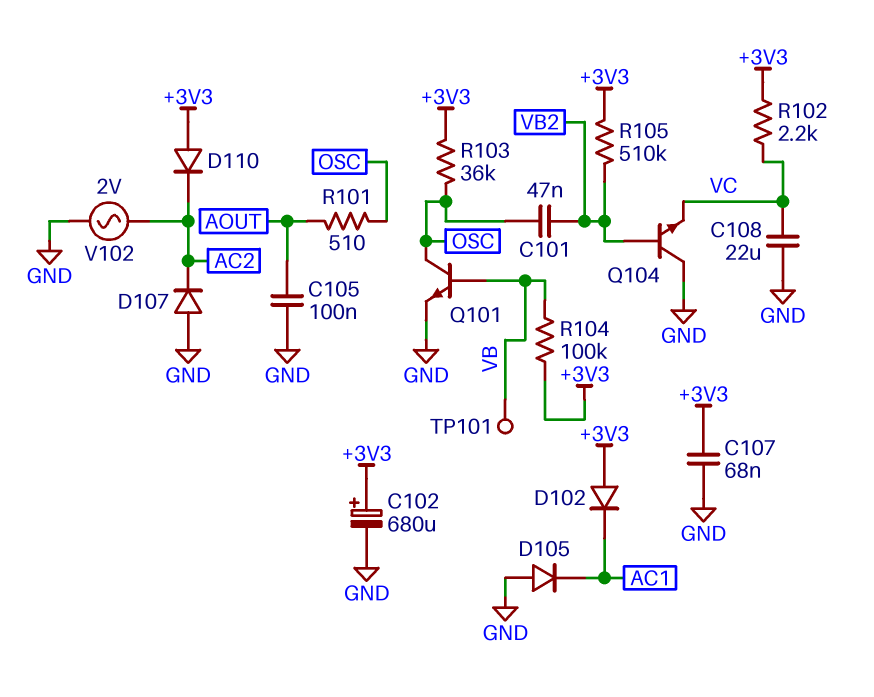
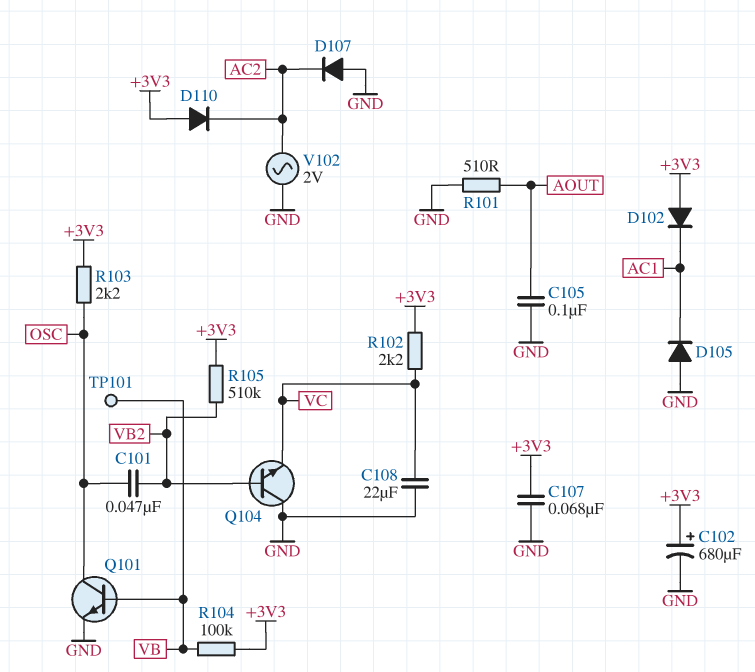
R101: 510 (AOUT, OSC) -> 510 (AOUT, GND)
R103: 36k (+3V3, OSC) -> 2.2k (+3V3, OSC)

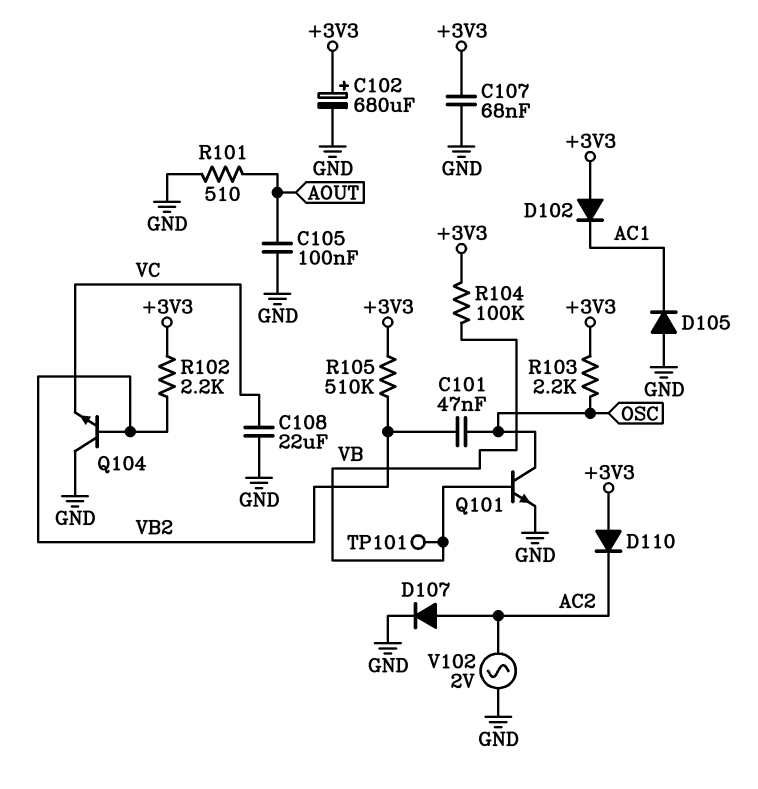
D107: diode (A GND, K AC2) -> diode (A AC2, K GND)
R102: 2.2k (+3V3, VC) -> 2.2k (+3V3, VB2)

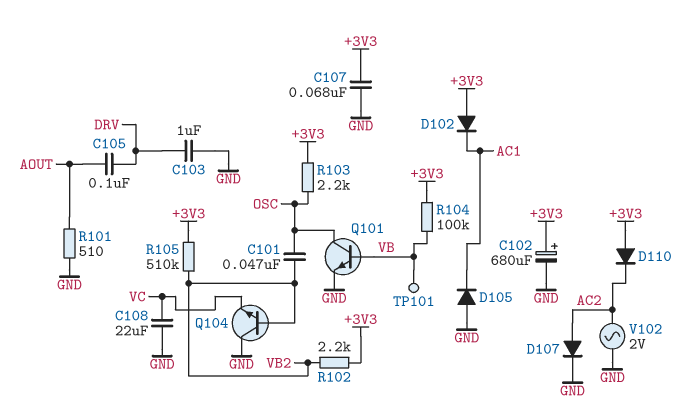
C103: none -> 1uF (DRV, GND)
C105: 100nF (AOUT, GND) -> 100nF (AOUT, DRV)

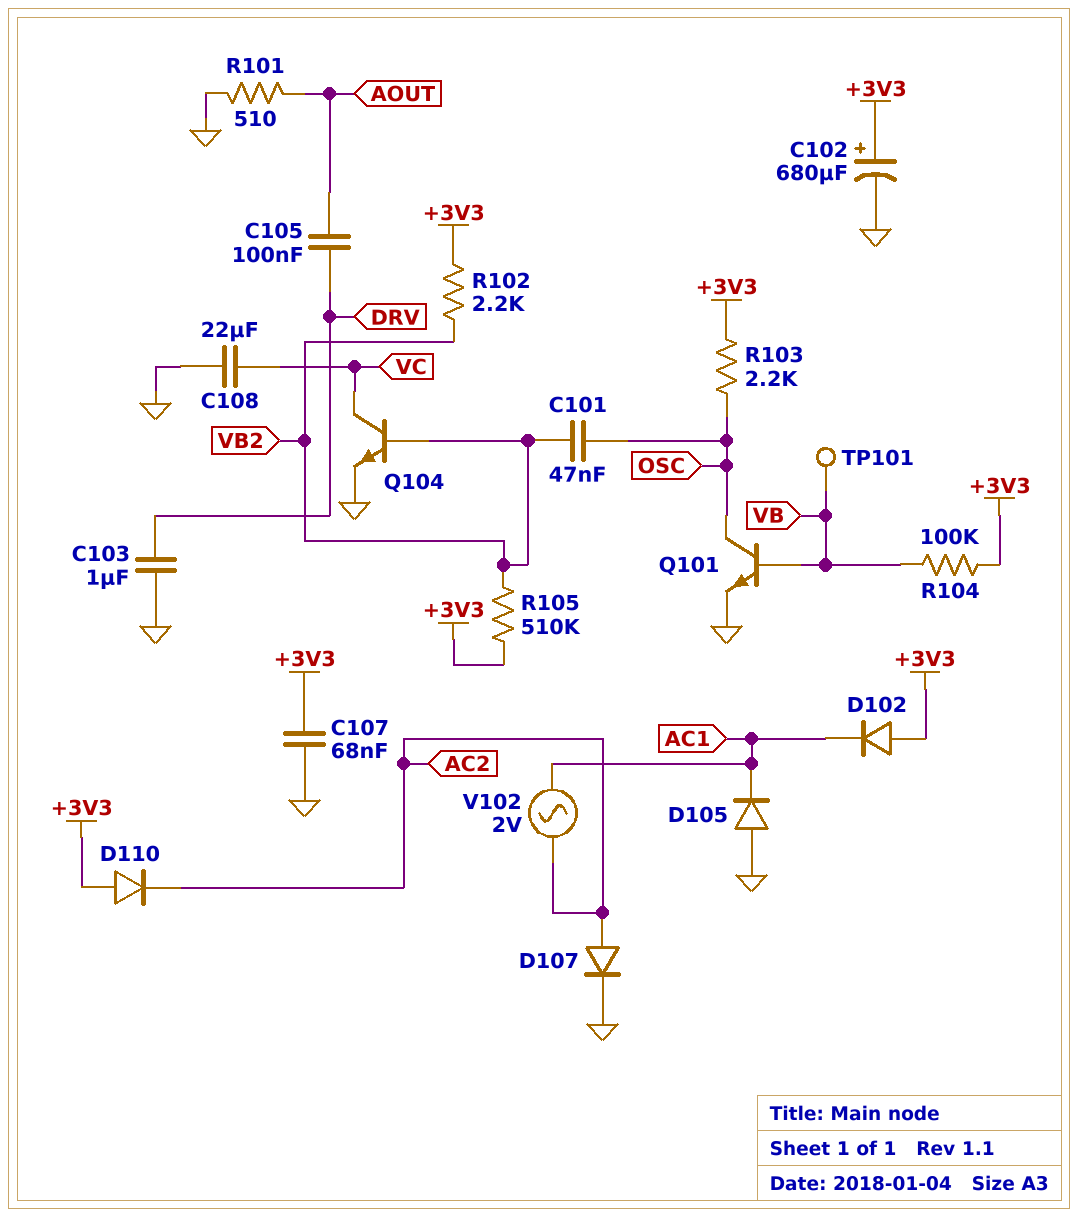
Q104: NPN (B VB2, C GND, E VC) -> NPN (B VB2, C VC, E GND)
V102: AC 2V (AC2, GND) -> AC 2V (AC1, AC2)

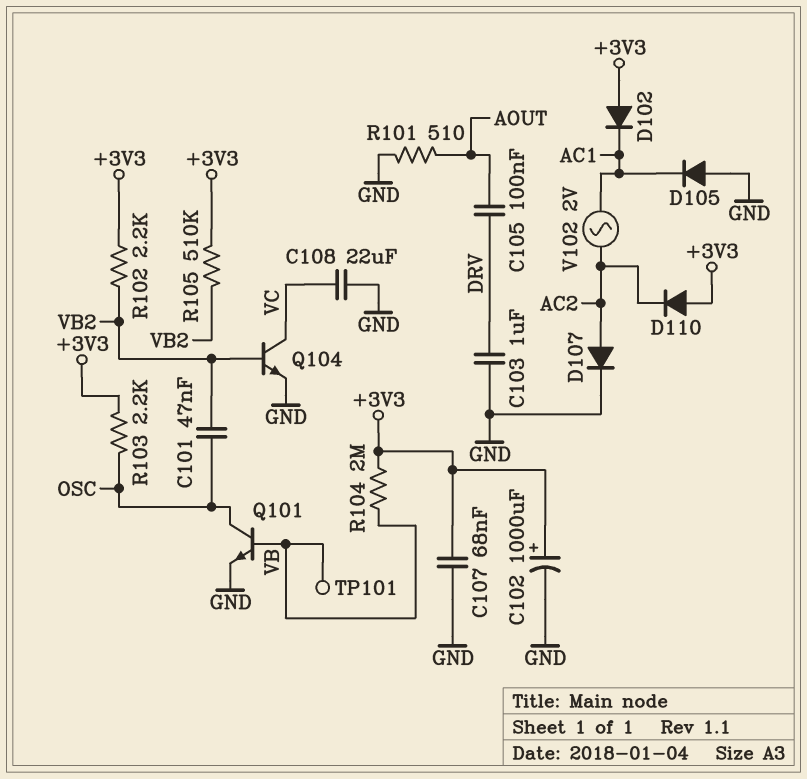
C102: 680uF (plus +3V3, minus GND) -> 1000uF (plus +3V3, minus GND)
R104: 100k (+3V3, VB) -> 2M (+3V3, VB)

